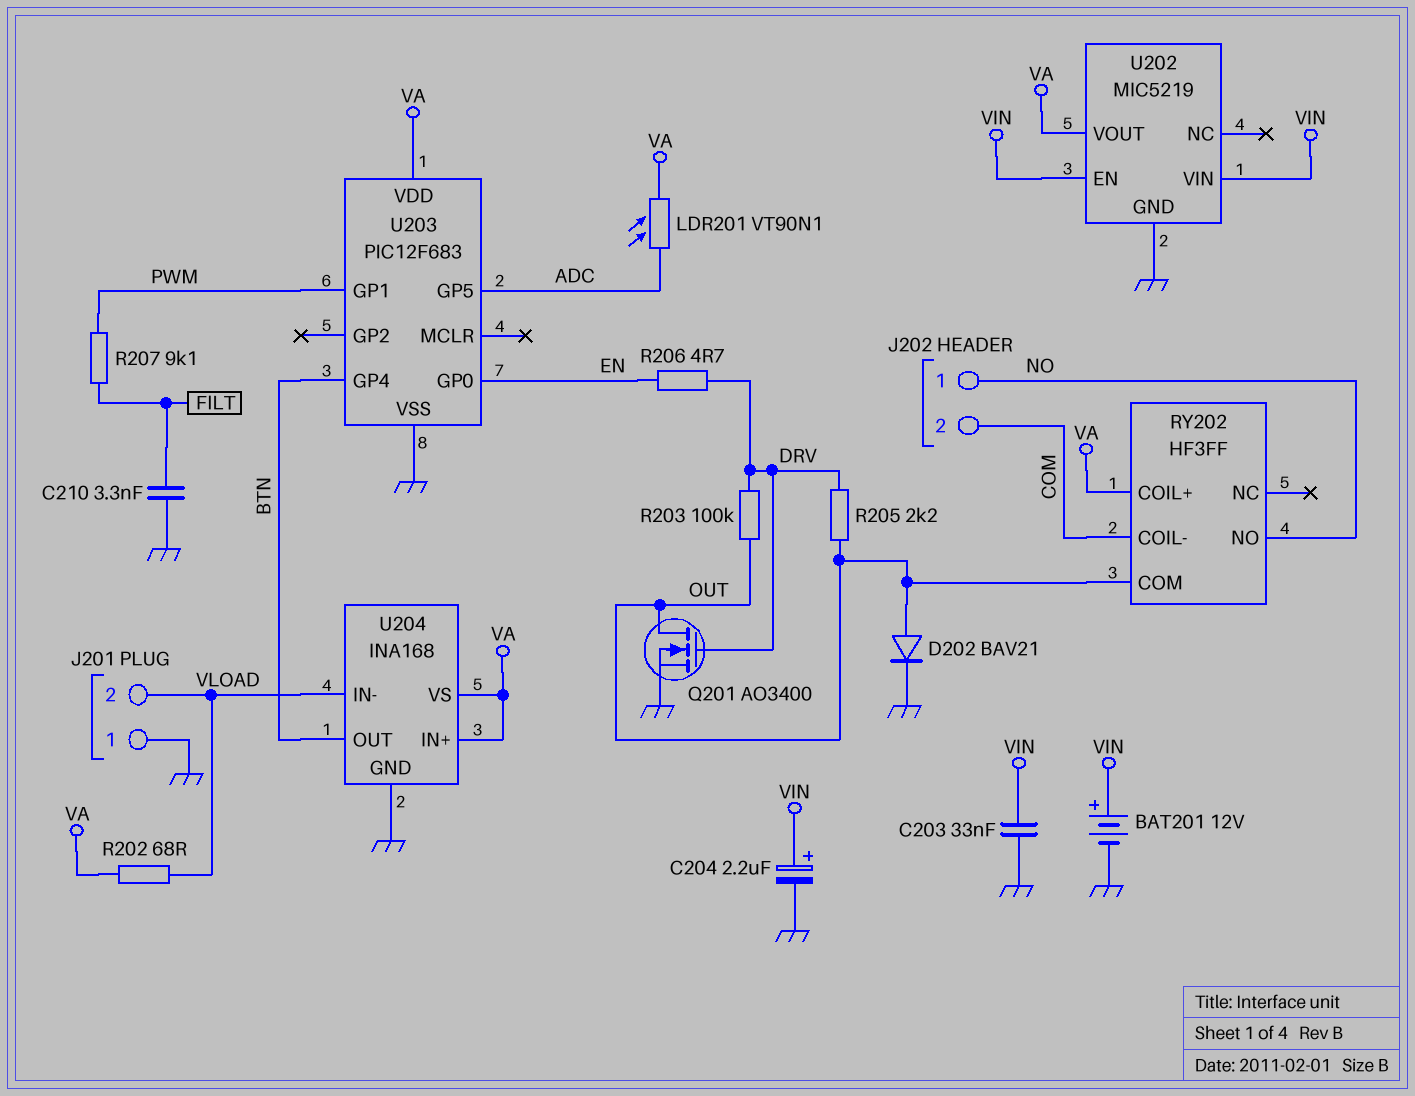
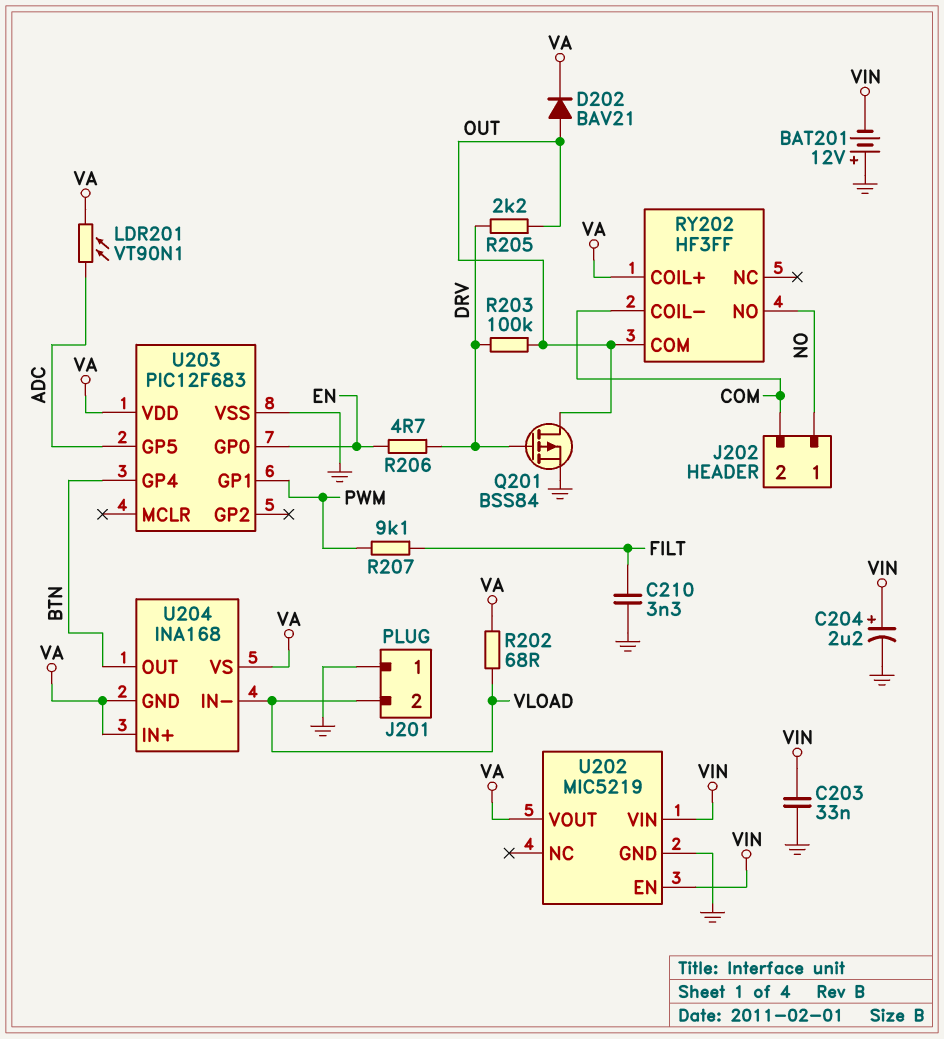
BAT201: 12V (plus VIN, minus GND) -> 12V (plus GND, minus VIN)
D202: diode BAV21 (A OUT, K GND) -> diode BAV21 (A OUT, K VA)
Q201: NMOS AO3400 (G DRV, D OUT, S GND) -> PMOS BSS84 (G DRV, D OUT, S GND)
U204 pin GND: GND -> VA

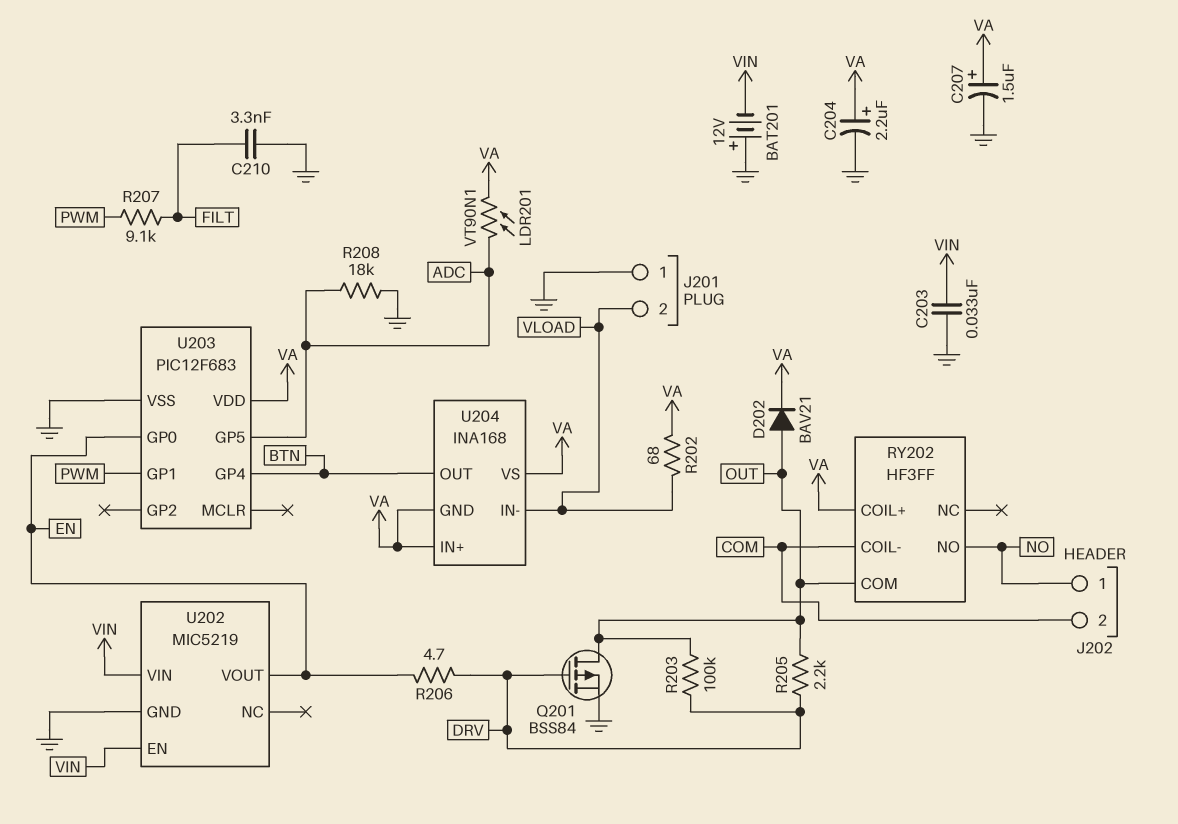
C204: 2.2uF (plus VIN, minus GND) -> 2.2uF (plus VA, minus GND)
C207: none -> 1.5uF (plus VA, minus GND)
R208: none -> 18k (ADC, GND)
U202 pin VOUT: VA -> EN

